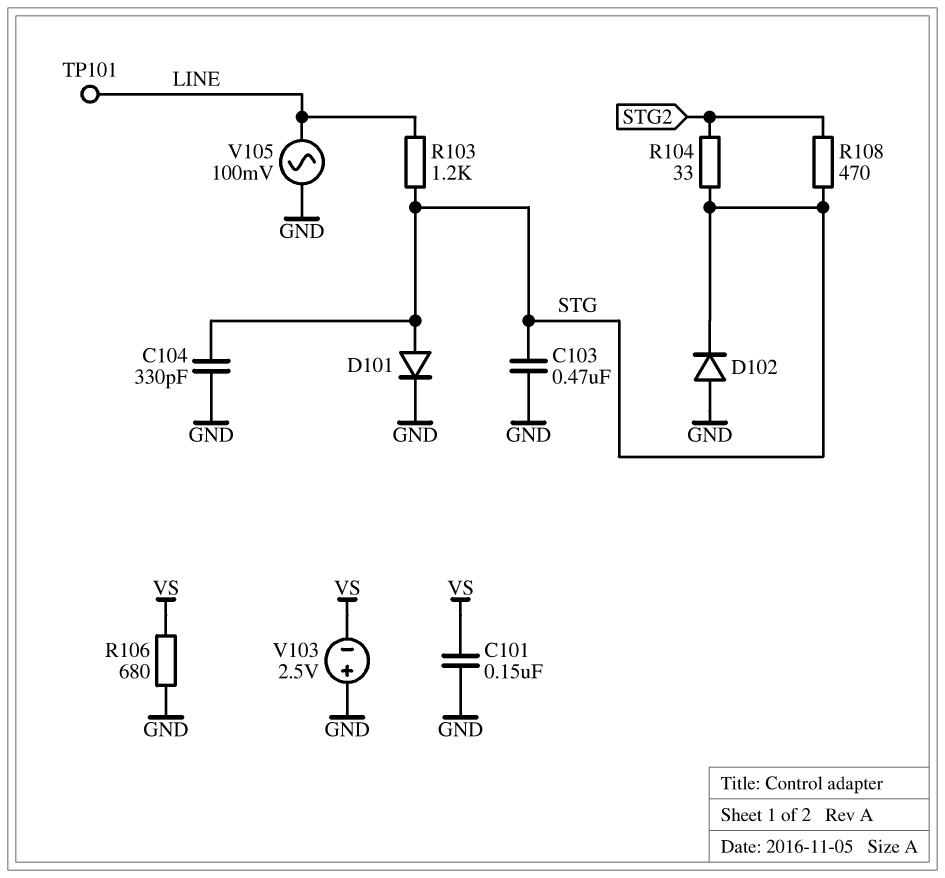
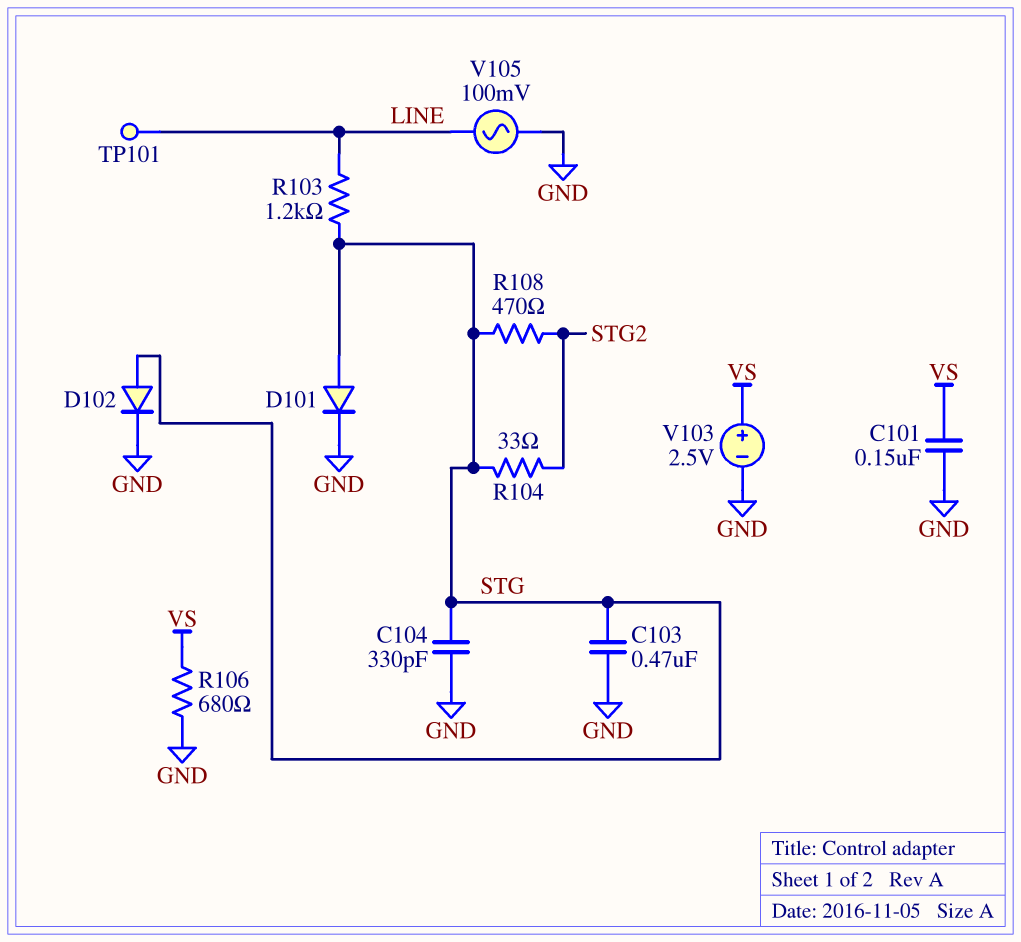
D102: diode (A GND, K STG) -> diode (A STG, K GND)
V103: 2.5V (plus GND, minus VS) -> 2.5V (plus VS, minus GND)

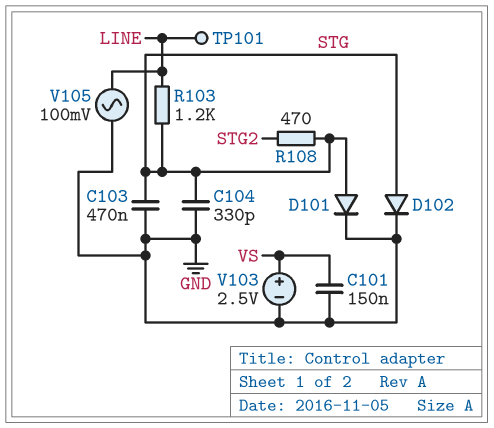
R104: 33 (STG, STG2) -> none
R106: 680 (GND, VS) -> none

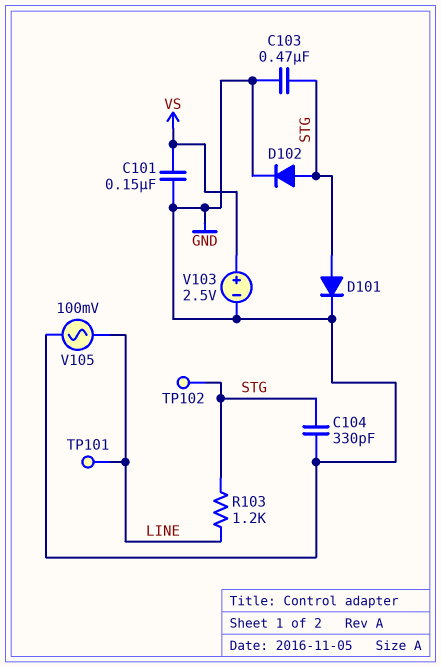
R108: 470 (STG, STG2) -> none
TP102: none -> test point (STG)

